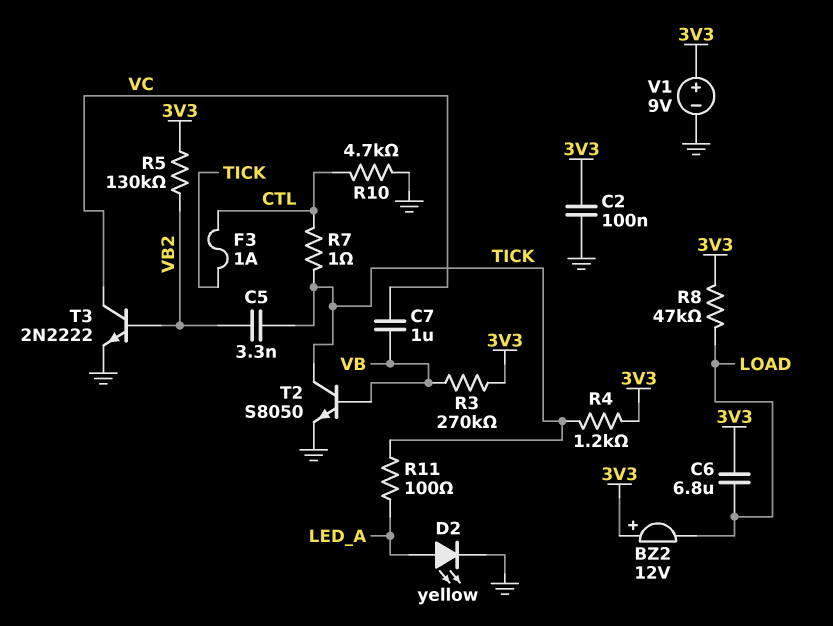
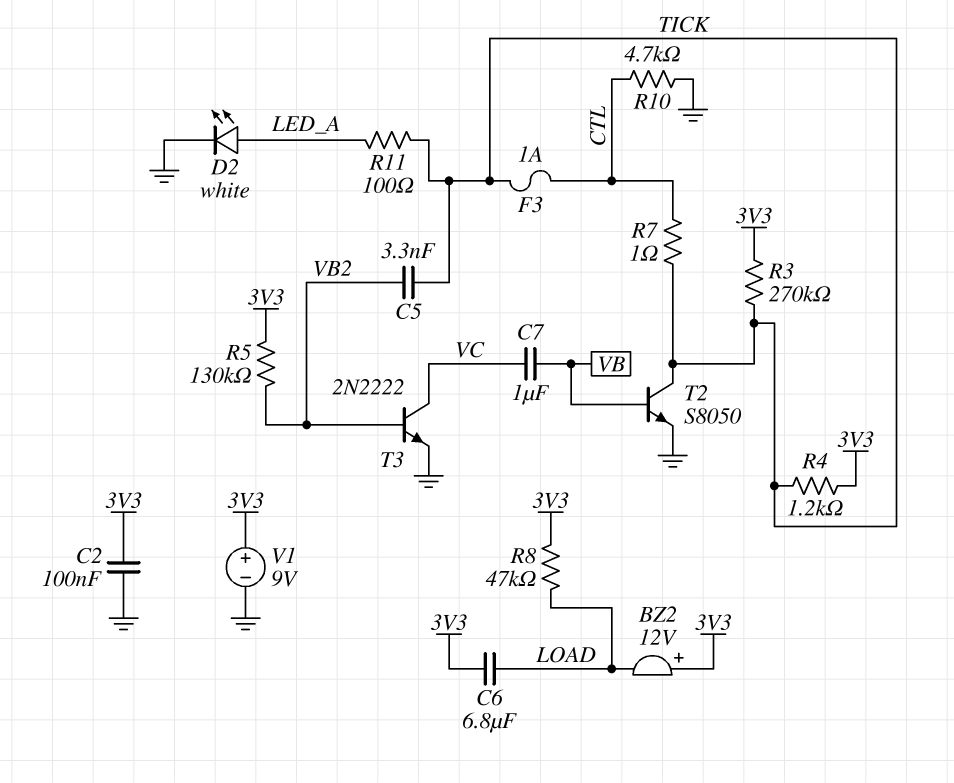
D2: LED yellow (A LED_A, K GND) -> LED white (A LED_A, K GND)
R3: 270k (3V3, VB) -> 270k (3V3, TICK)

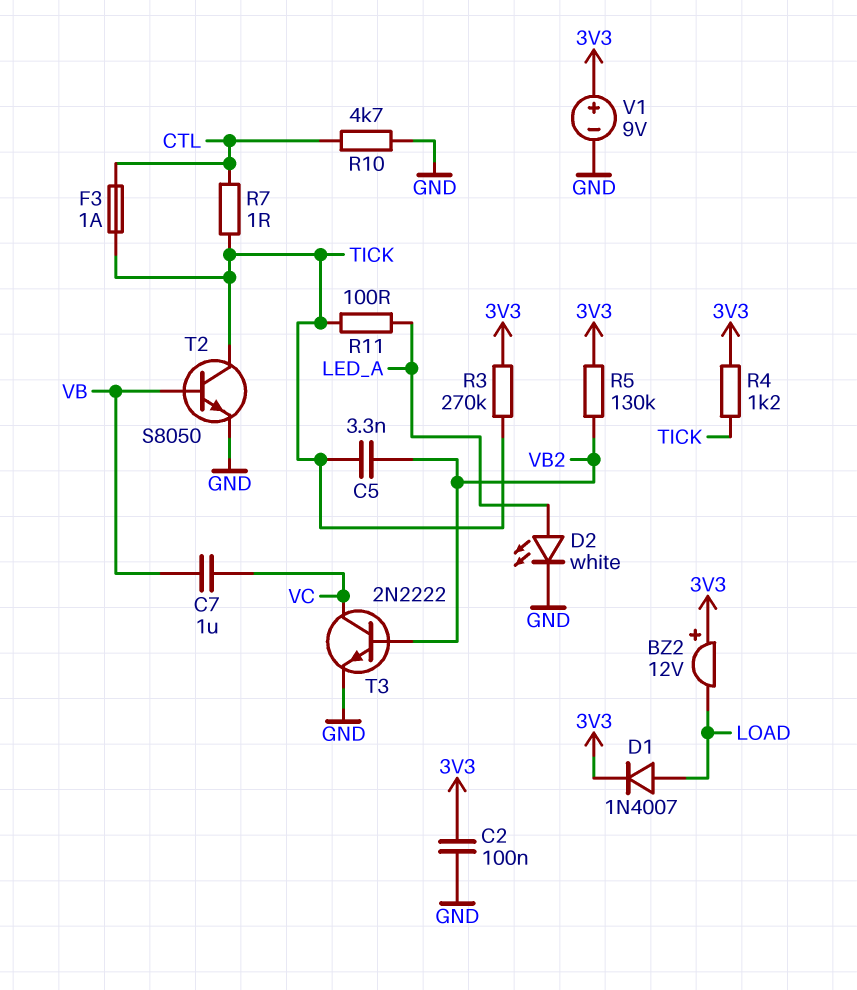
C6: 6.8uF (3V3, LOAD) -> none
D1: none -> diode 1N4007 (A LOAD, K 3V3)
R8: 47k (3V3, LOAD) -> none

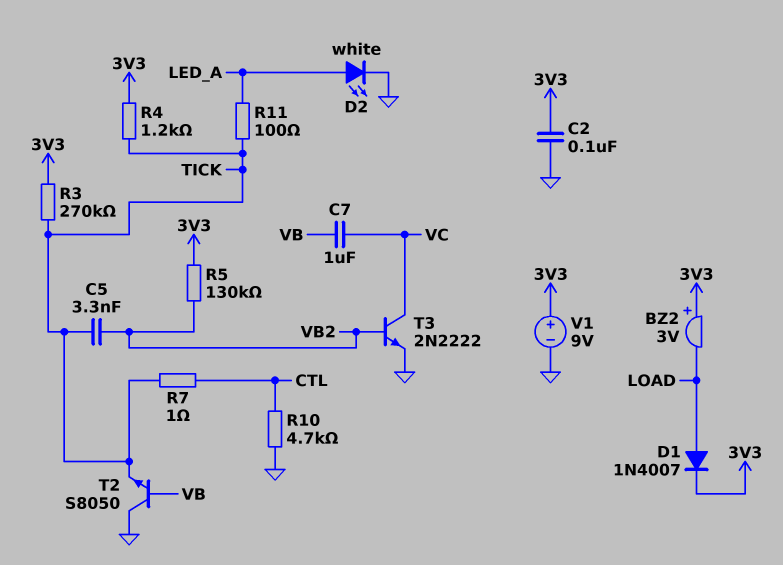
BZ2: buzzer 12V (plus 3V3, minus LOAD) -> buzzer 3V (plus 3V3, minus LOAD)
F3: 1A (CTL, TICK) -> none
T2: NPN S8050 (B VB, C TICK, E GND) -> NPN S8050 (B VB, C GND, E TICK)

